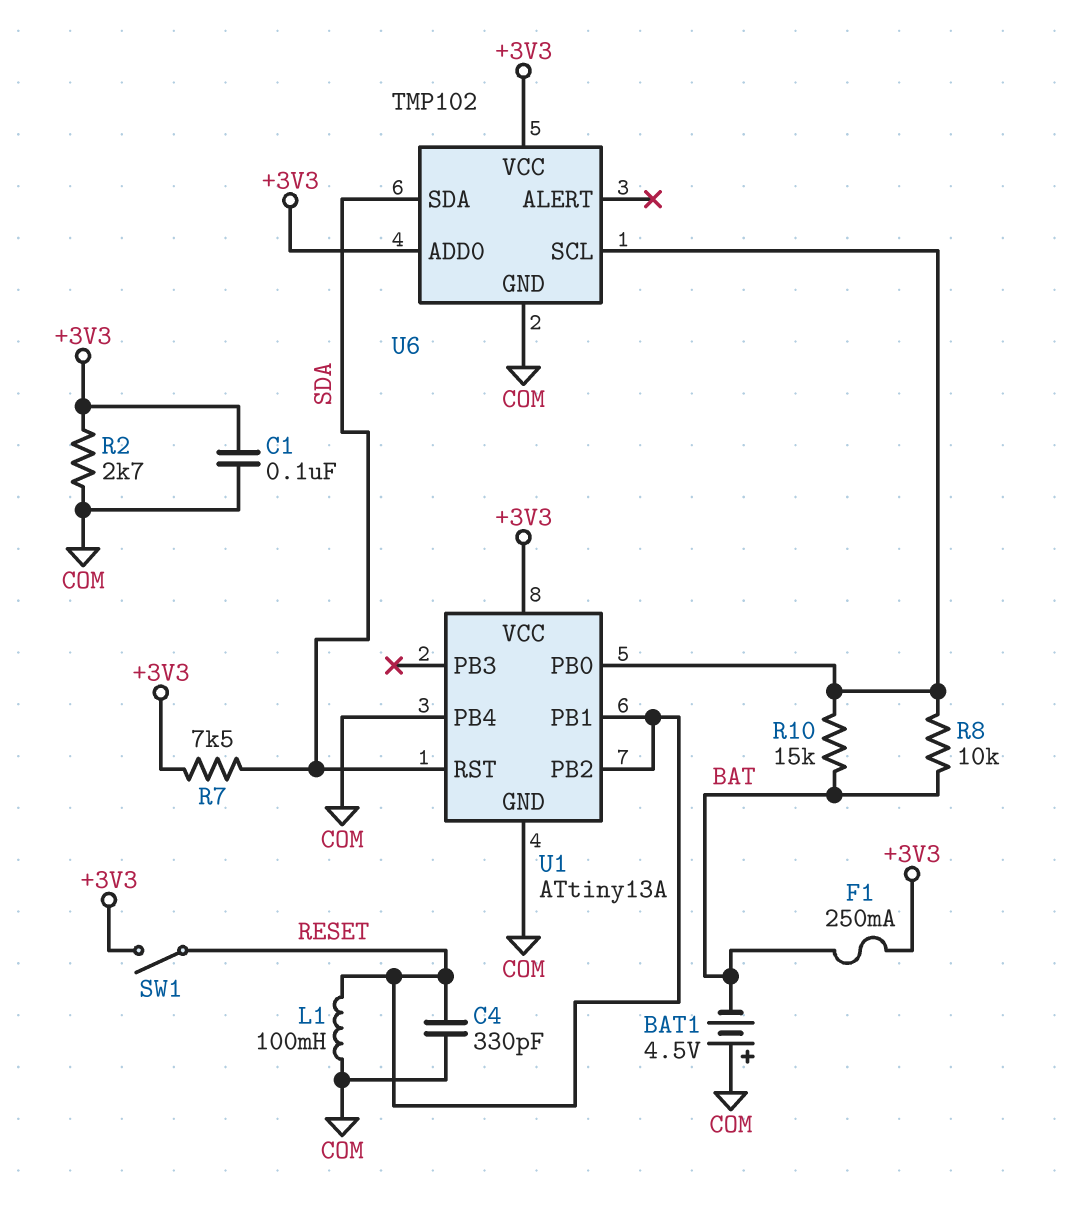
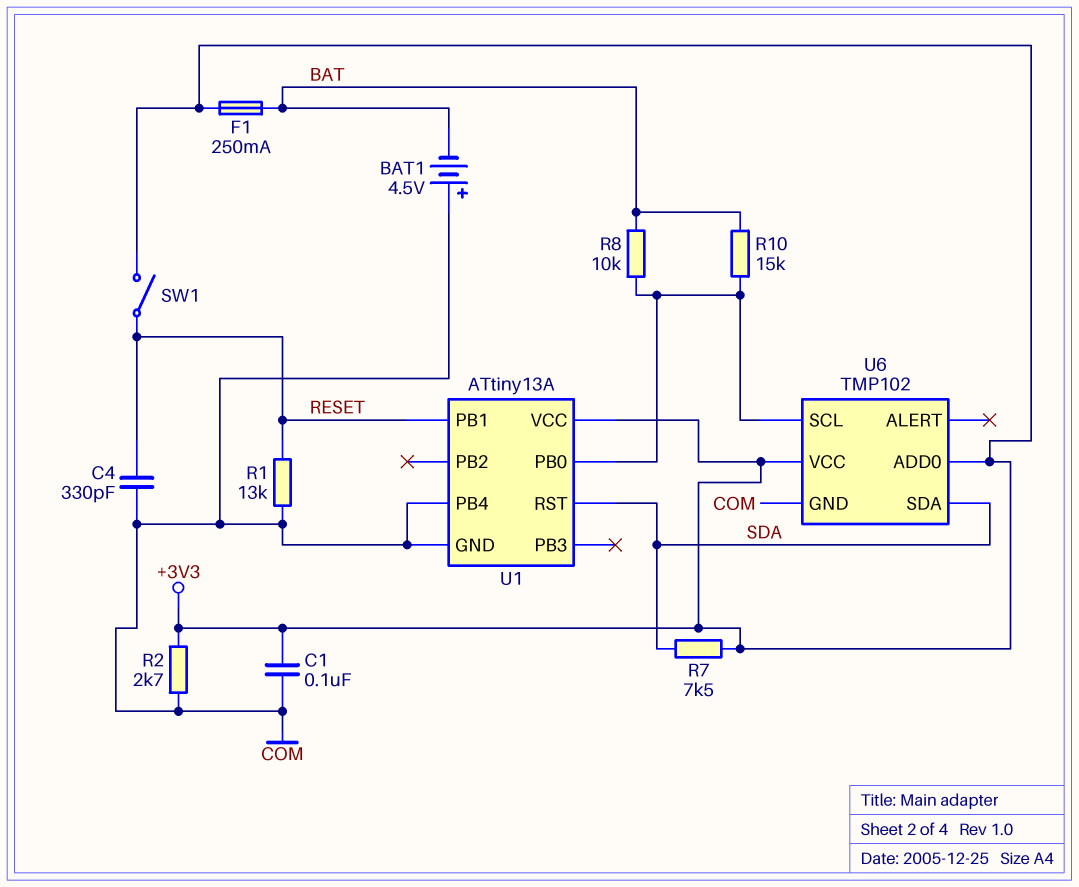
L1: 100mH (COM, RESET) -> none
R1: none -> 13k (COM, RESET)
U1 pin PB2: RESET -> none

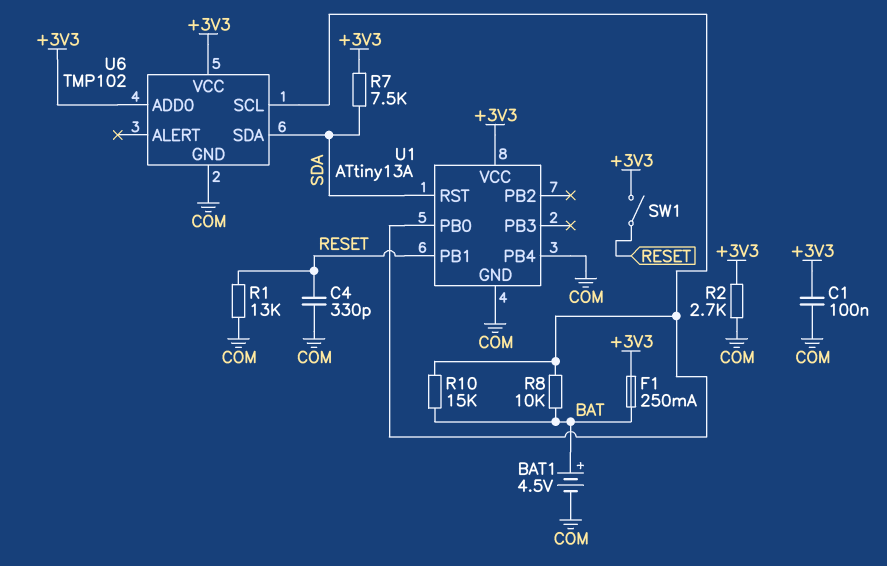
BAT1: 4.5V (plus COM, minus BAT) -> 4.5V (plus BAT, minus COM)

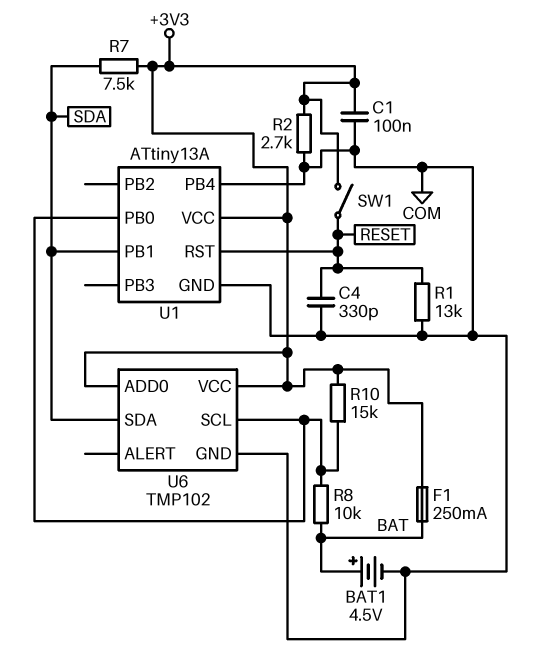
R10: 15k (BAT, U1/PB0) -> 15k (+3V3, U1/PB0)
U1 pin PB1: RESET -> SDA
U1 pin RST: SDA -> RESET

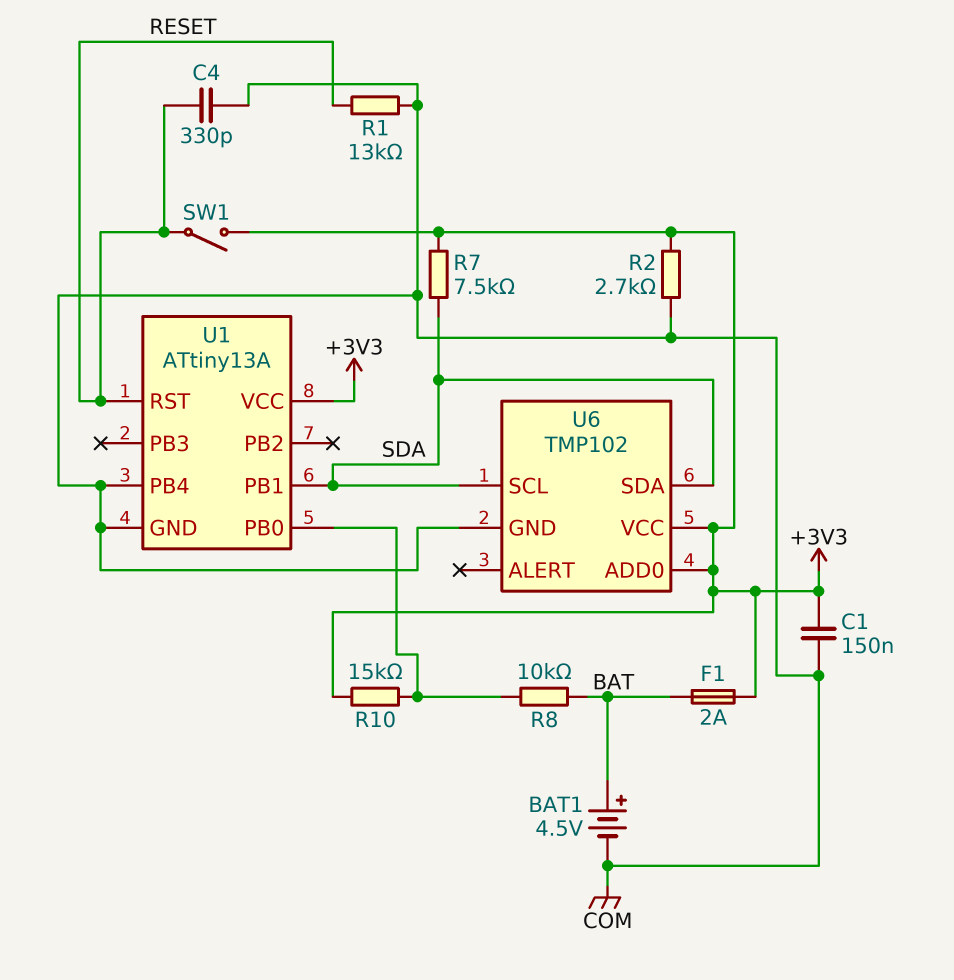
C1: 100nF (+3V3, COM) -> 150nF (+3V3, COM)
F1: 250mA (+3V3, BAT) -> 2A (+3V3, BAT)
U6 pin SCL: U1/PB0 -> SDA

